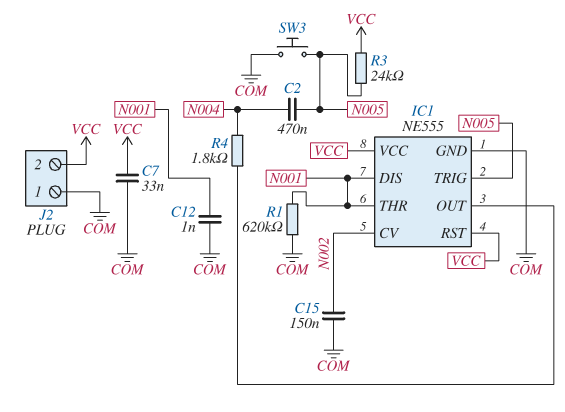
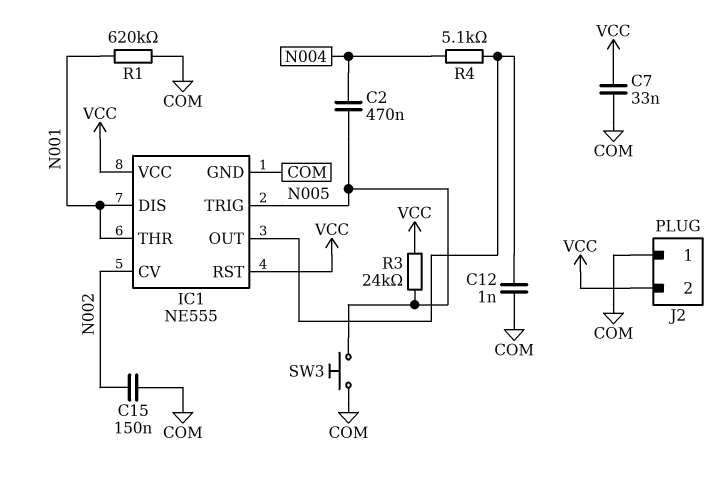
C12: 1nF (COM, N001) -> 1nF (COM, IC1/OUT)
R4: 1.8k (IC1/OUT, N004) -> 5.1k (IC1/OUT, N004)

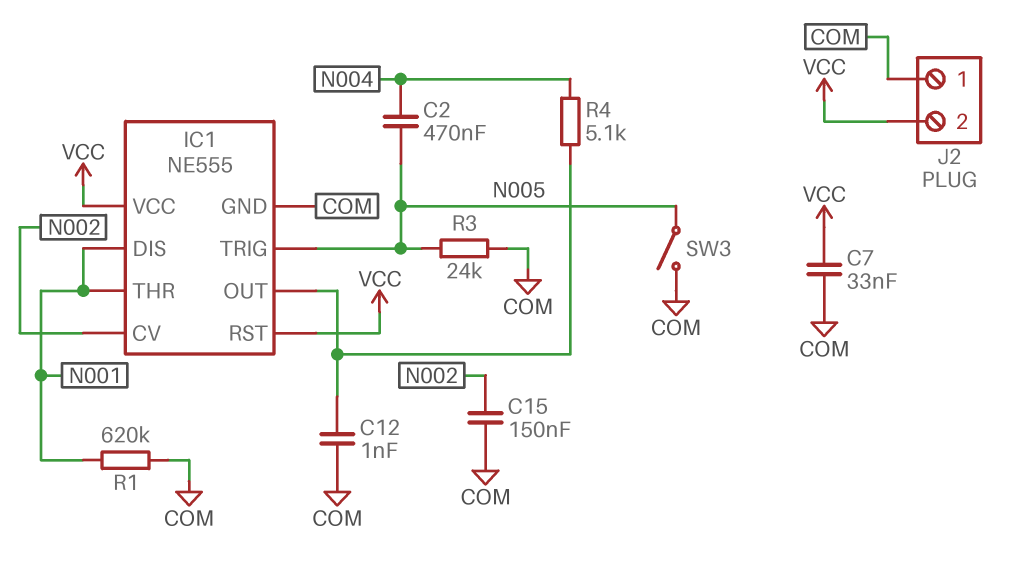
R3: 24k (N005, VCC) -> 24k (COM, N005)
SW3: button (COM, N005) -> switch (COM, N005)

